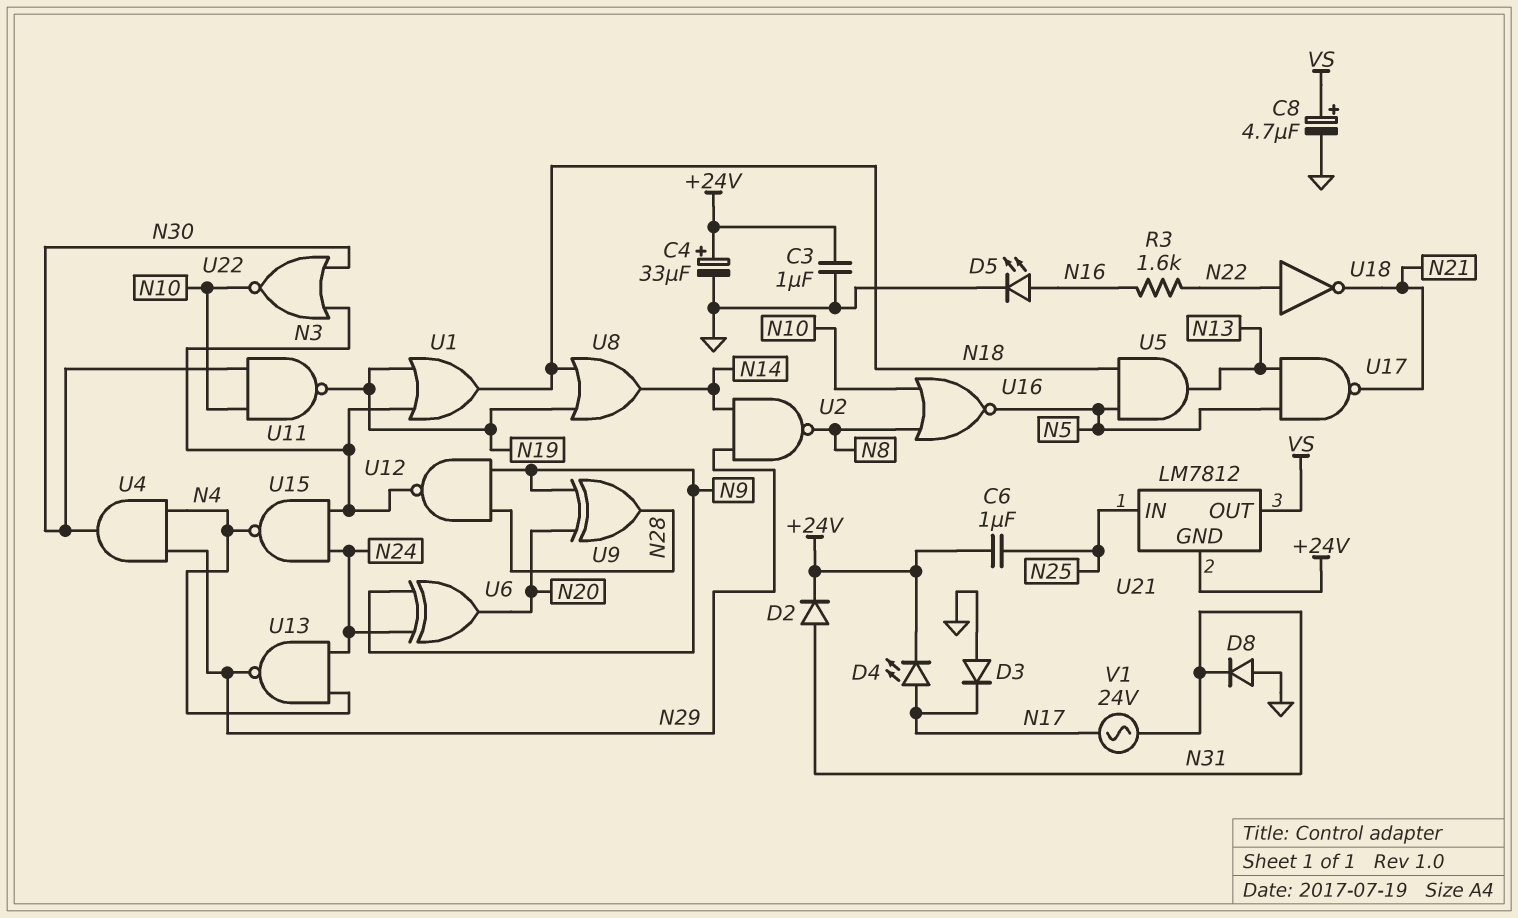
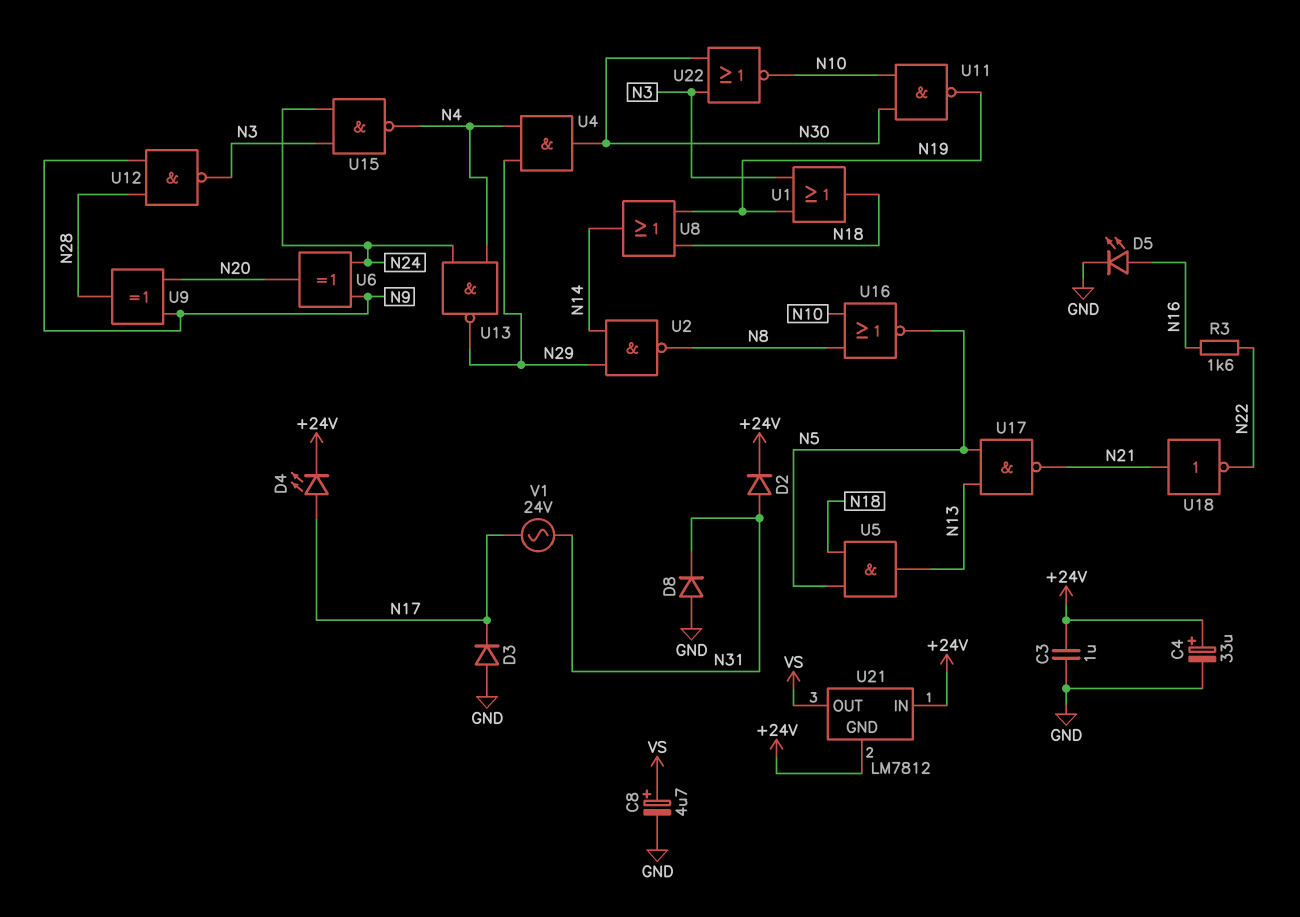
C6: 1uF (+24V, N25) -> none
U18: NOT (in N22, out N21) -> NOT (in N21, out N22)
U21 pin IN: N25 -> +24V

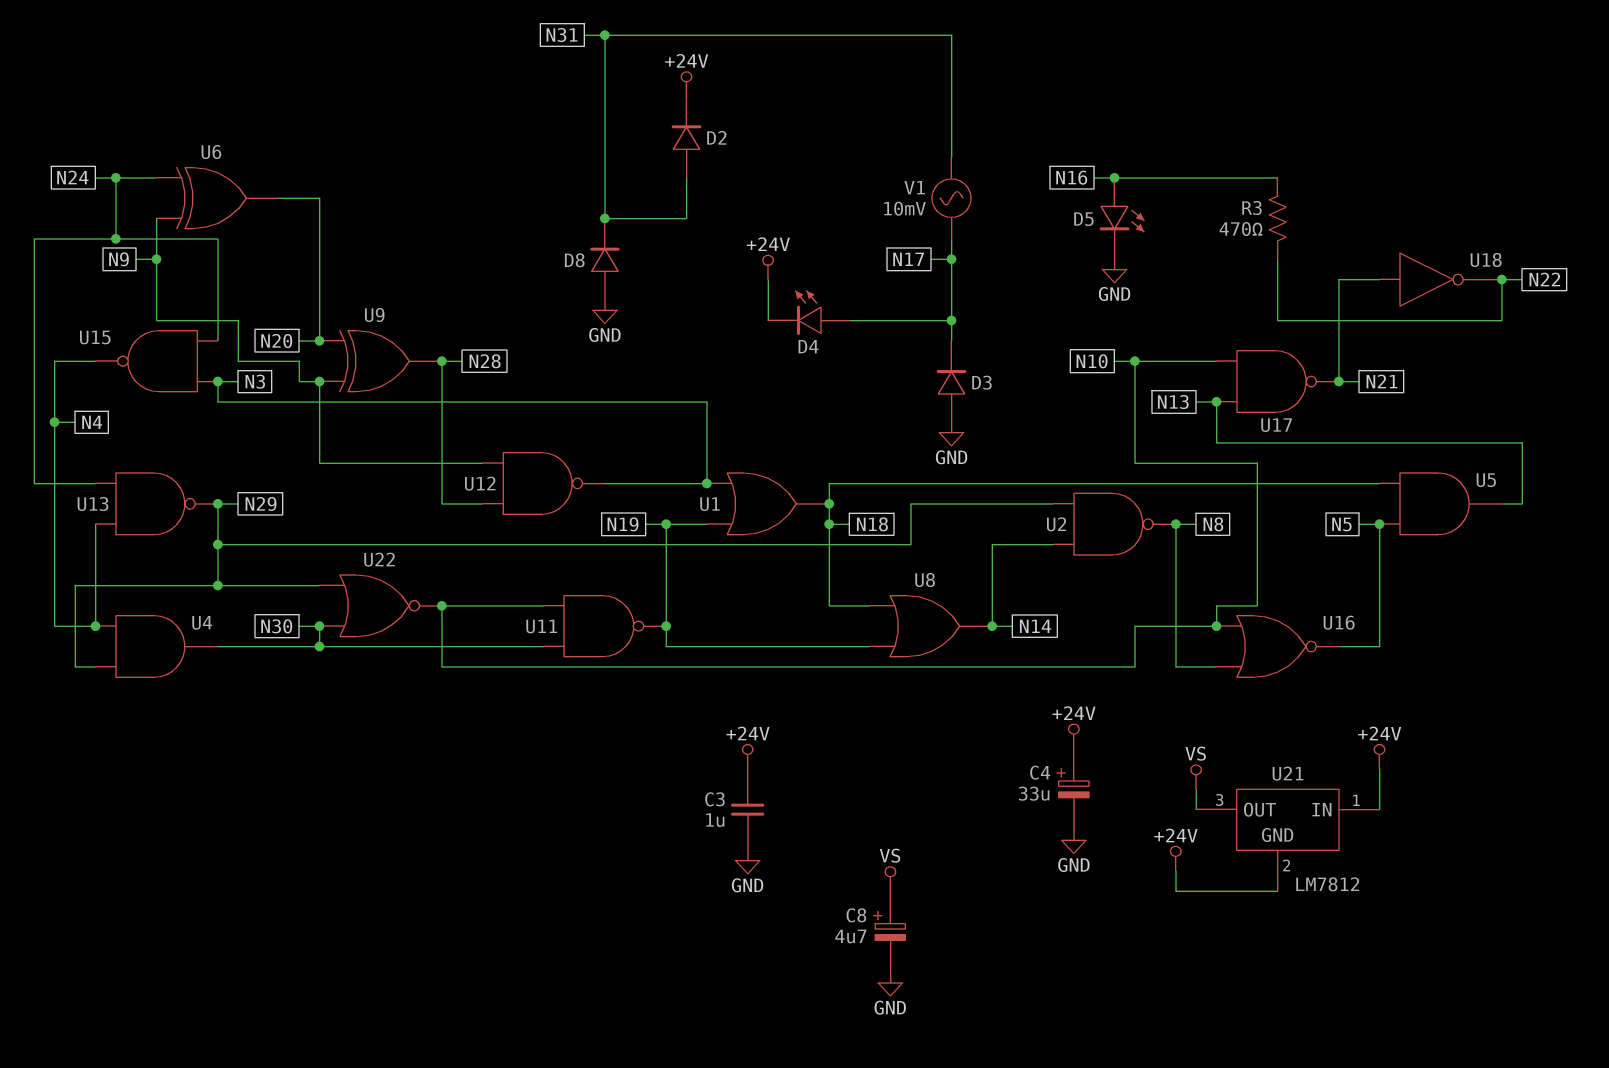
R3: 1.6k (N16, N22) -> 470 (N16, N22)
U17: NAND (in N5, in N13, out N21) -> NAND (in N10, in N13, out N21)
U22: NOR (in N3, in N30, out N10) -> NOR (in N29, in N30, out N10)
V1: AC 24V (N17, N31) -> AC 10mV (N17, N31)

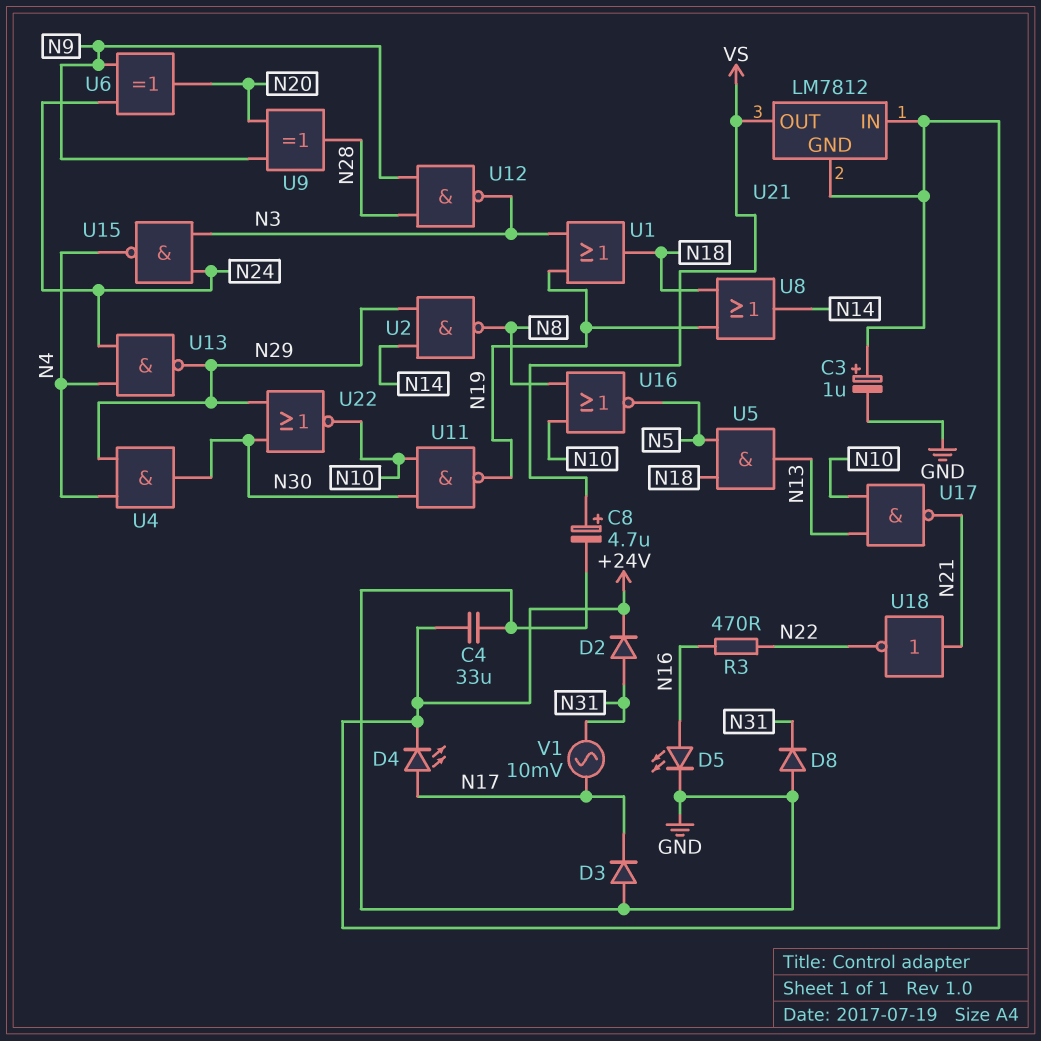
C3: 1uF (+24V, GND) -> 1uF (plus +24V, minus GND)
C4: 33uF (plus +24V, minus GND) -> 33uF (+24V, GND)

